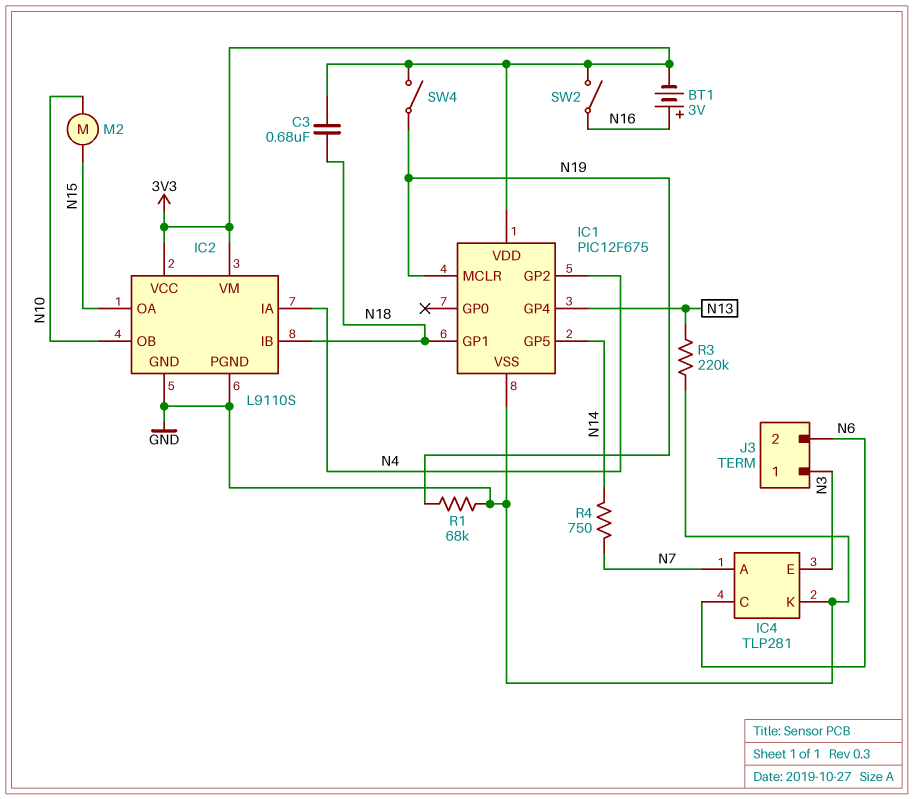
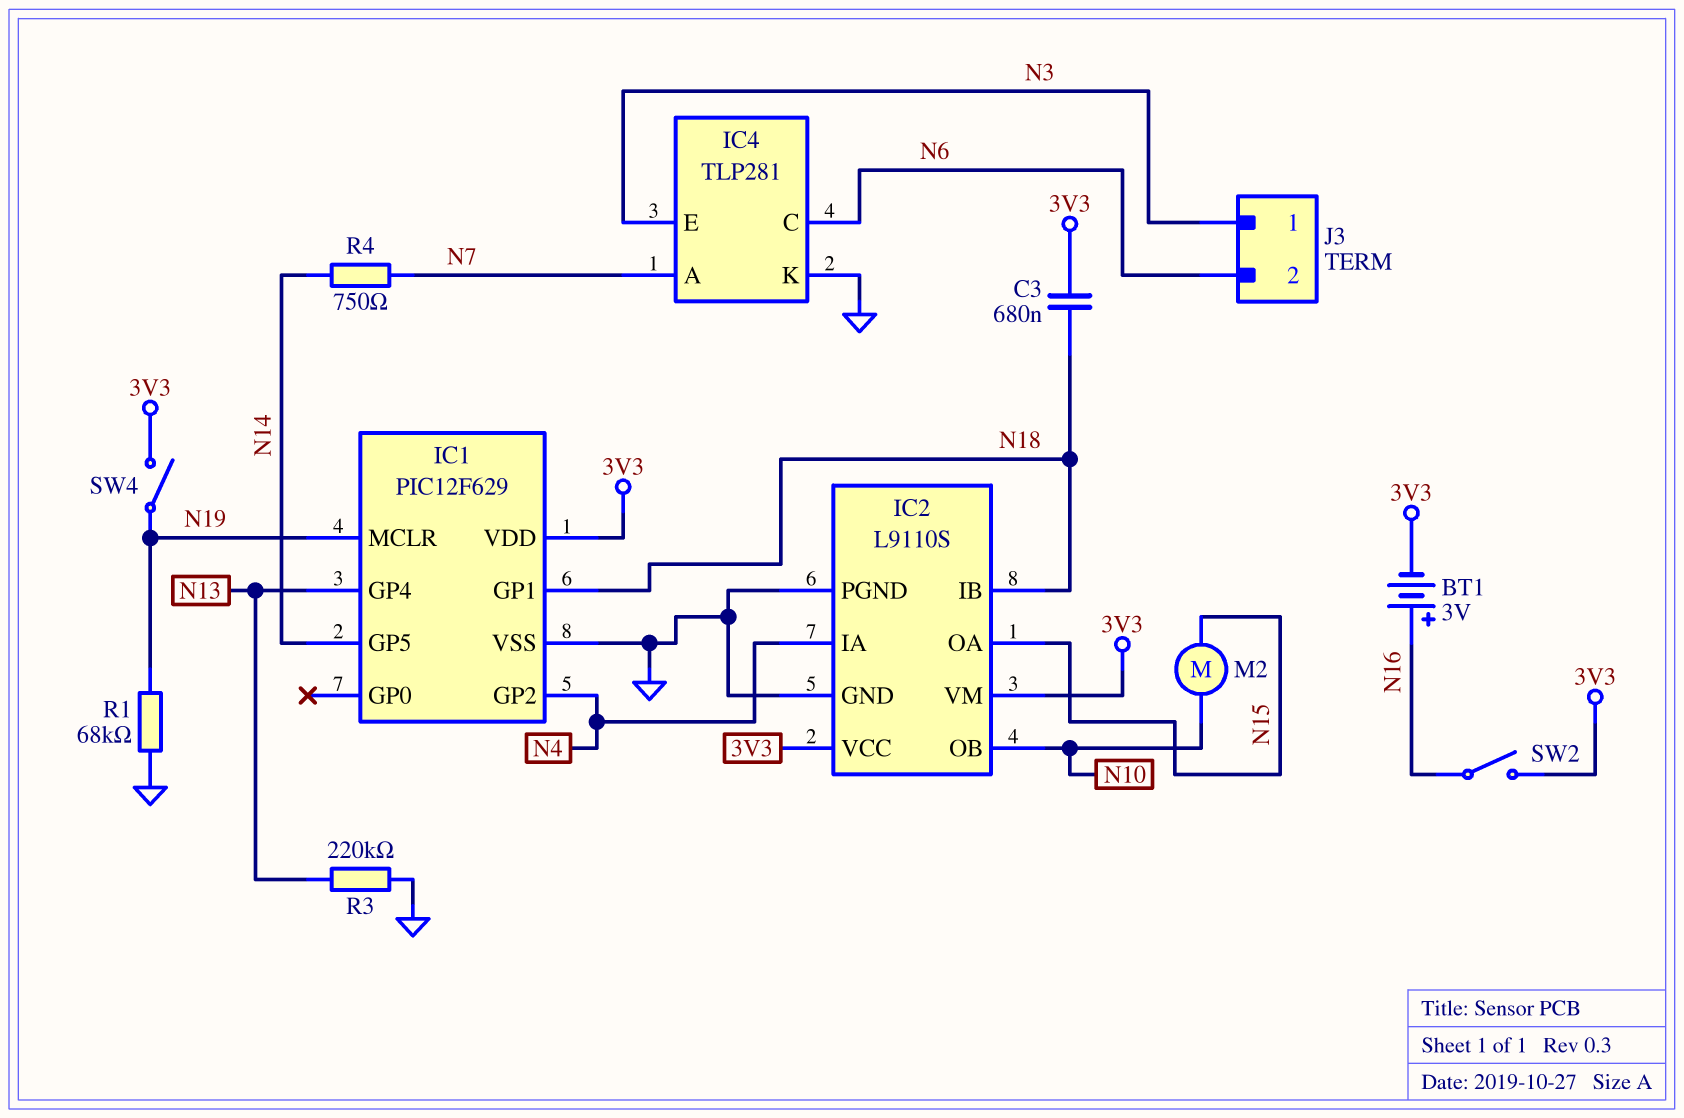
IC1: PIC12F675 -> PIC12F629

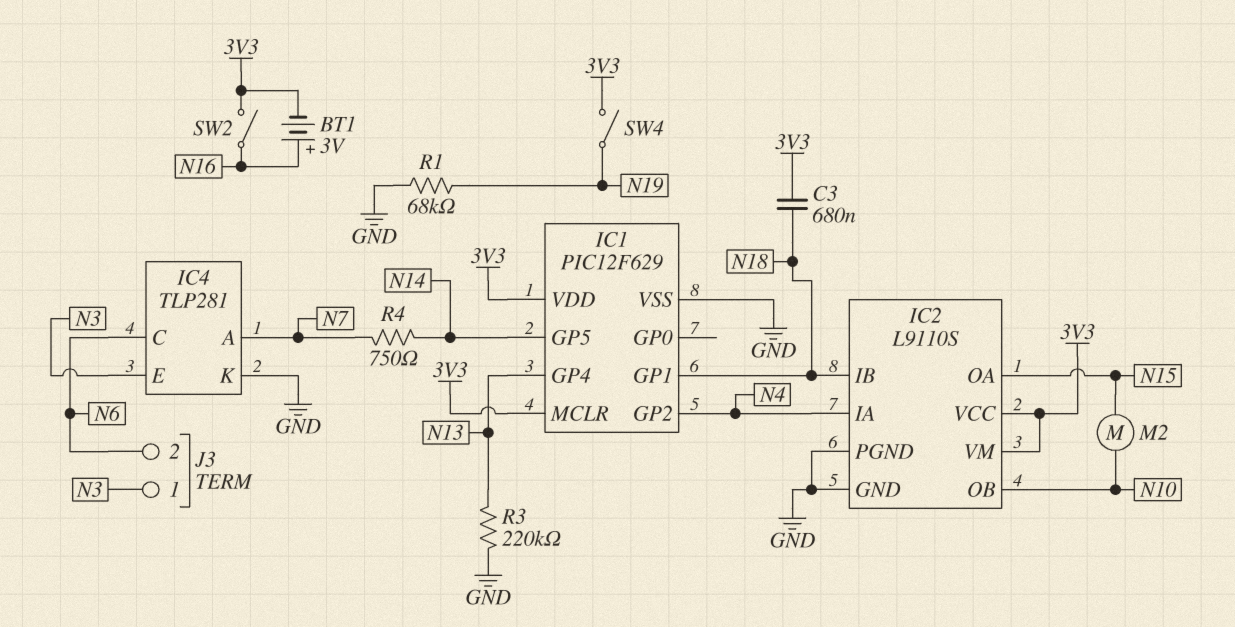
IC1 pin MCLR: N19 -> 3V3

